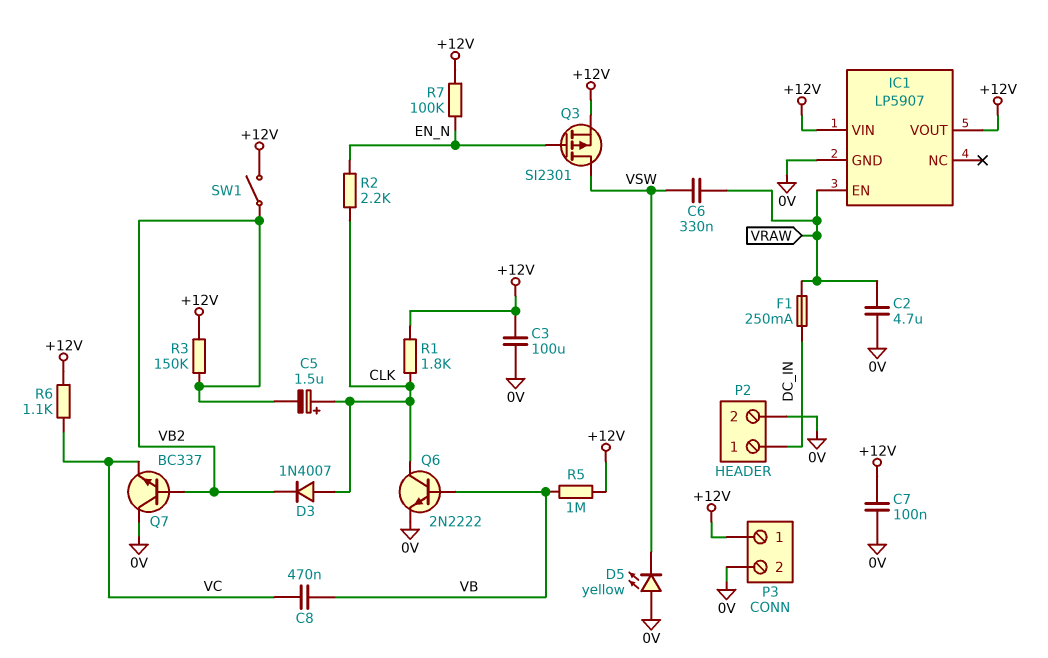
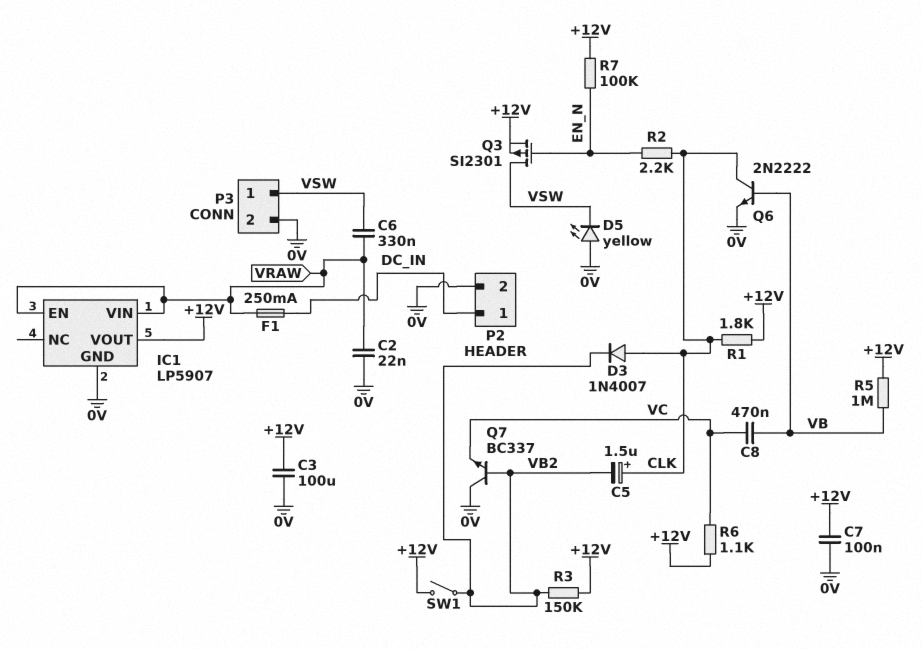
C2: 4.7uF (0V, VRAW) -> 22nF (0V, VRAW)
IC1 pin VIN: +12V -> VRAW
P3 pin 1: +12V -> VSW

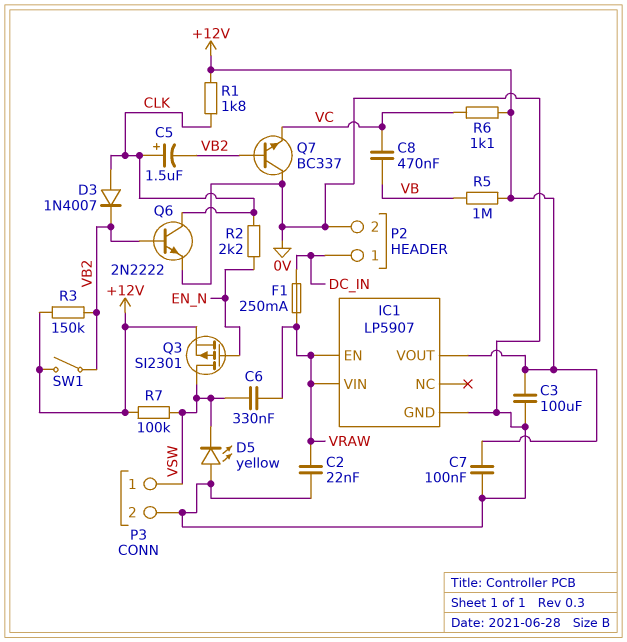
Q6: NPN 2N2222 (B VB, C CLK, E 0V) -> NPN 2N2222 (B VB2, C CLK, E 0V)
R7: 100k (+12V, EN_N) -> 100k (+12V, VSW)

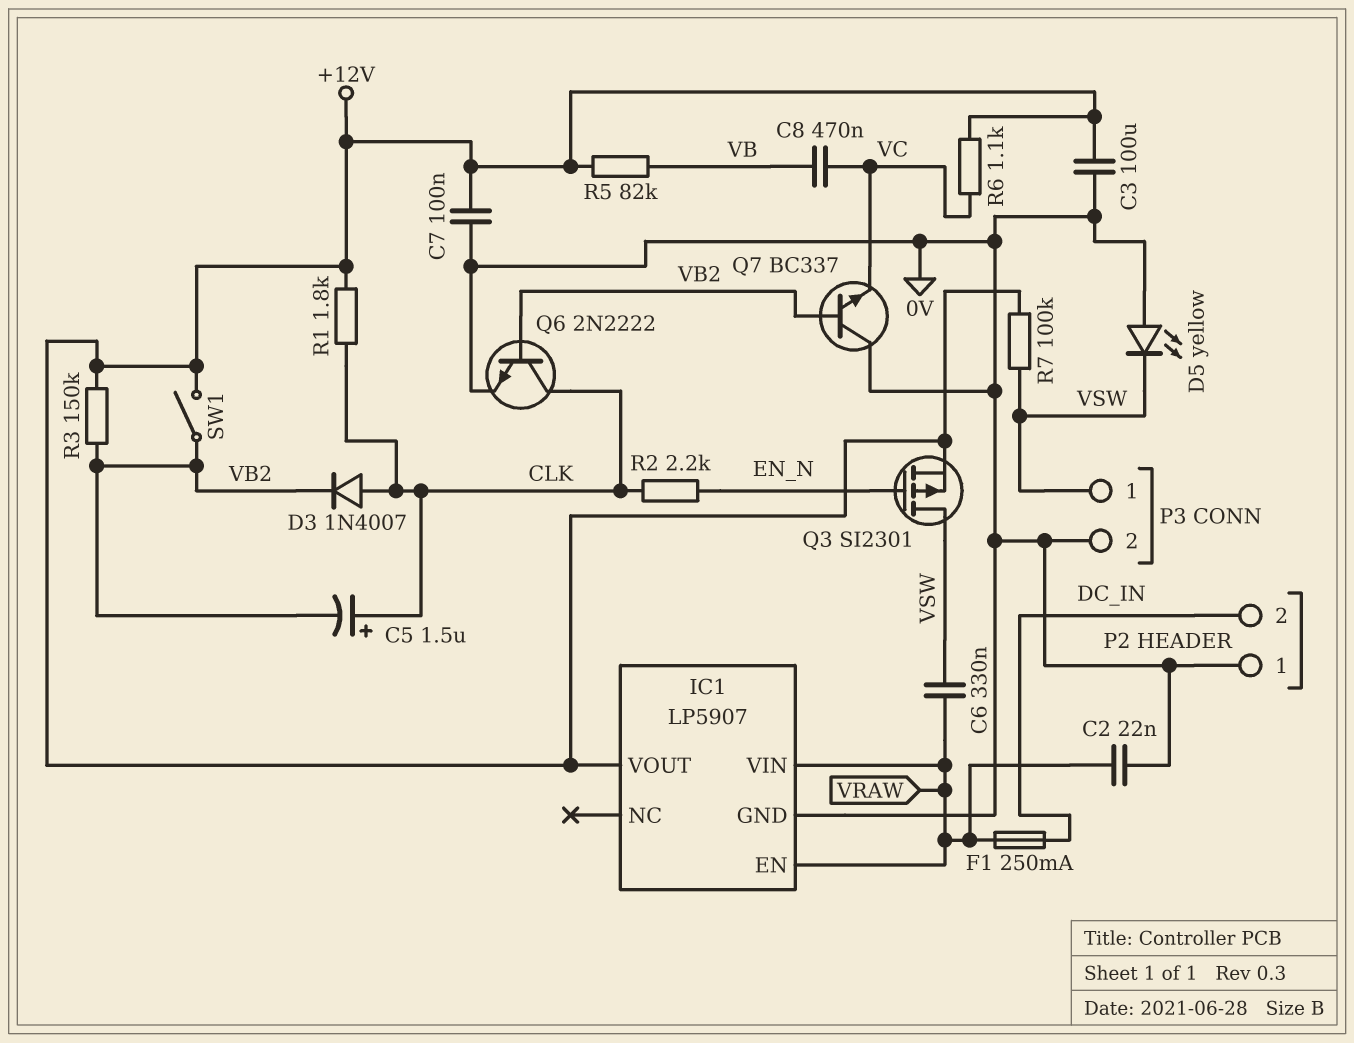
P2 pin 1: DC_IN -> 0V
P2 pin 2: 0V -> DC_IN
R5: 1M (+12V, VB) -> 82k (+12V, VB)

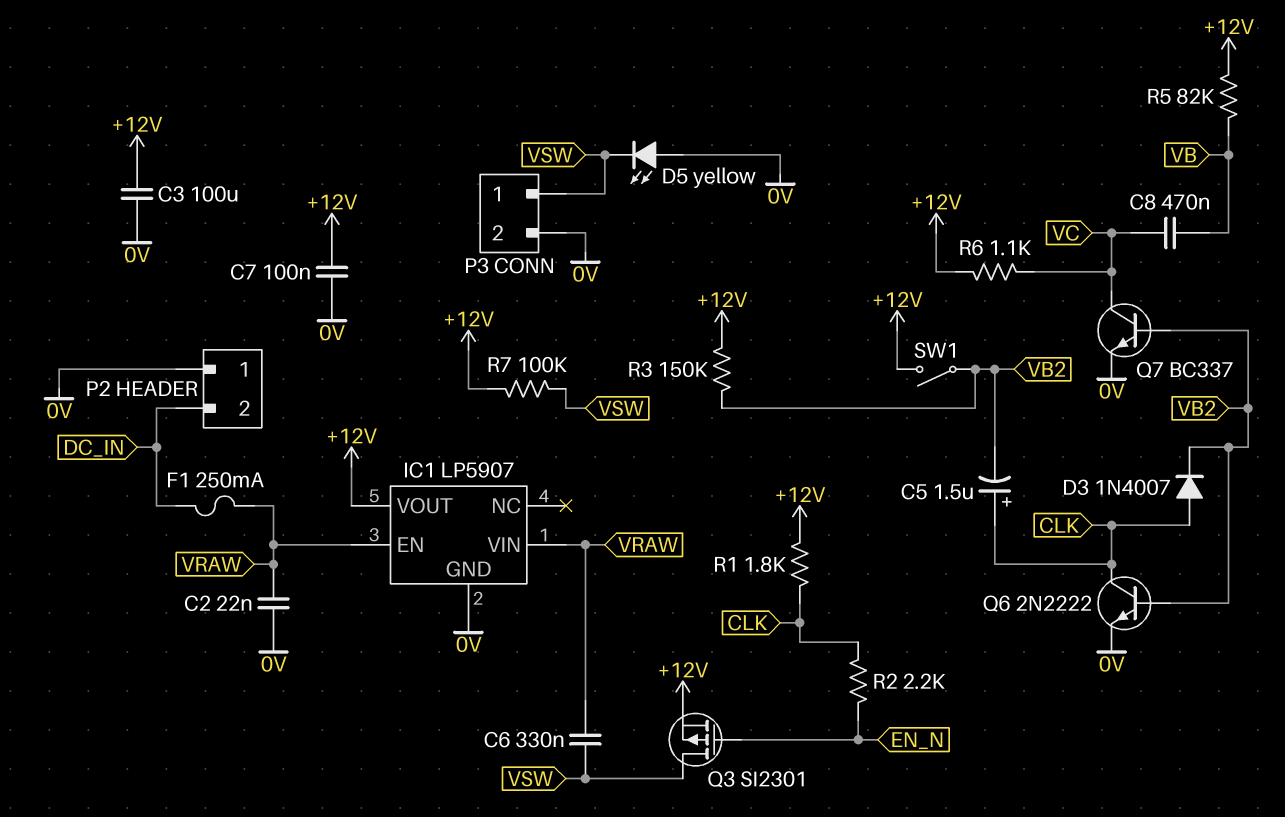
Q7: NPN BC337 (B VB2, C 0V, E VC) -> NPN BC337 (B VB2, C VC, E 0V)

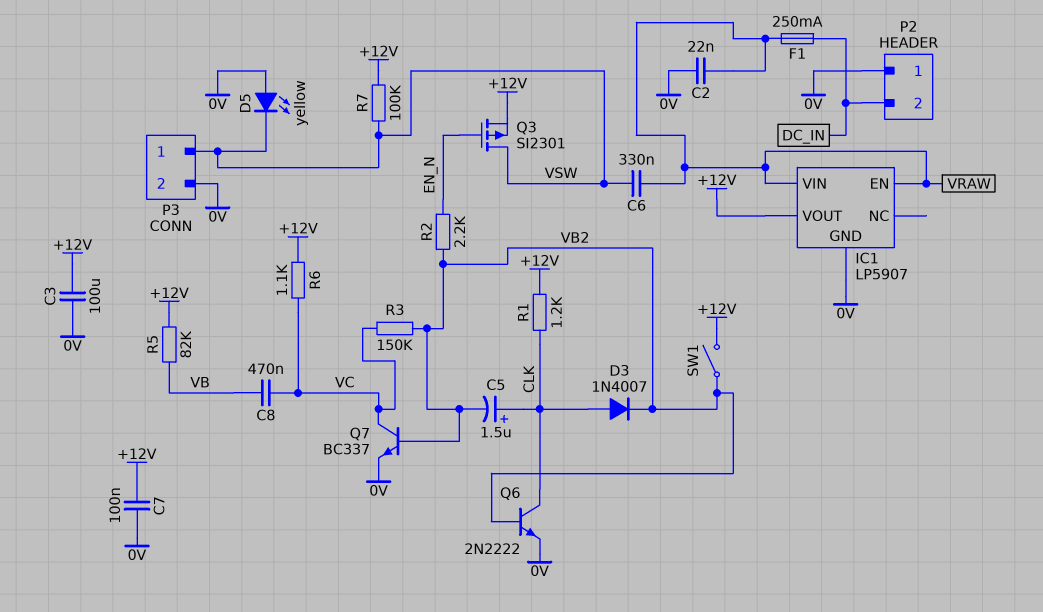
R1: 1.8k (+12V, CLK) -> 1.2k (+12V, CLK)
R2: 2.2k (CLK, EN_N) -> 2.2k (EN_N, VB2)
R3: 150k (+12V, VB2) -> 150k (VB2, VC)

